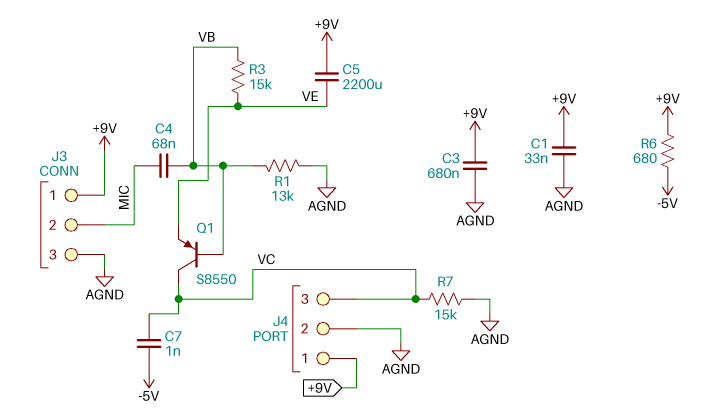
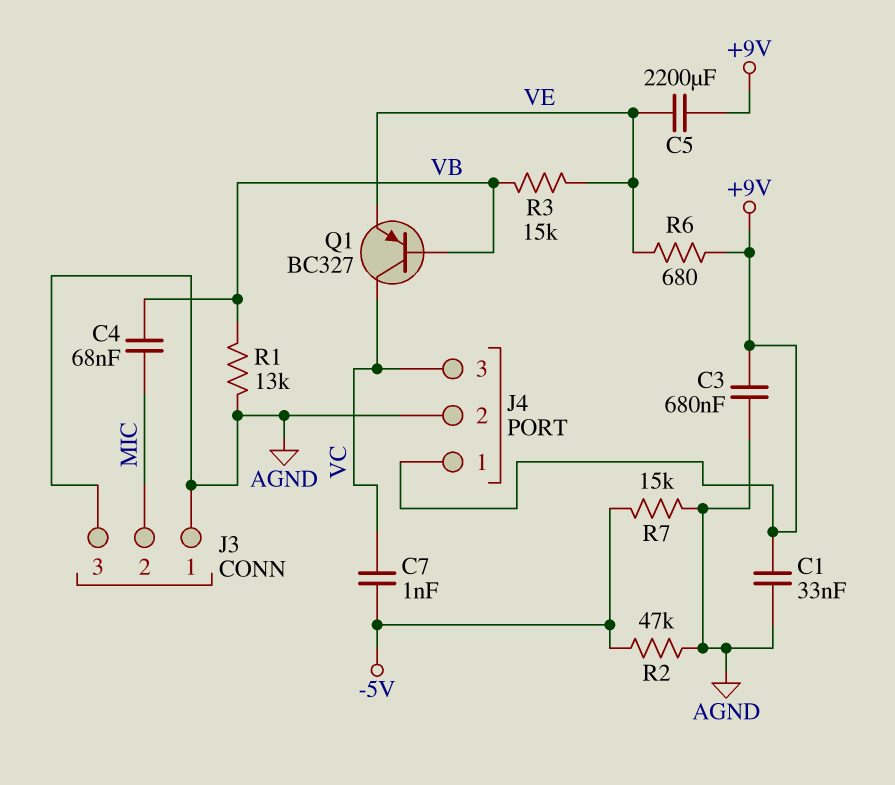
J3 pin 1: +9V -> AGND
Q1: PNP S8550 (B VB, C VC, E VE) -> PNP BC327 (B VB, C VC, E VE)
R2: none -> 47k (-5V, AGND)
R6: 680 (+9V, -5V) -> 680 (+9V, VE)
R7: 15k (AGND, VC) -> 15k (-5V, AGND)

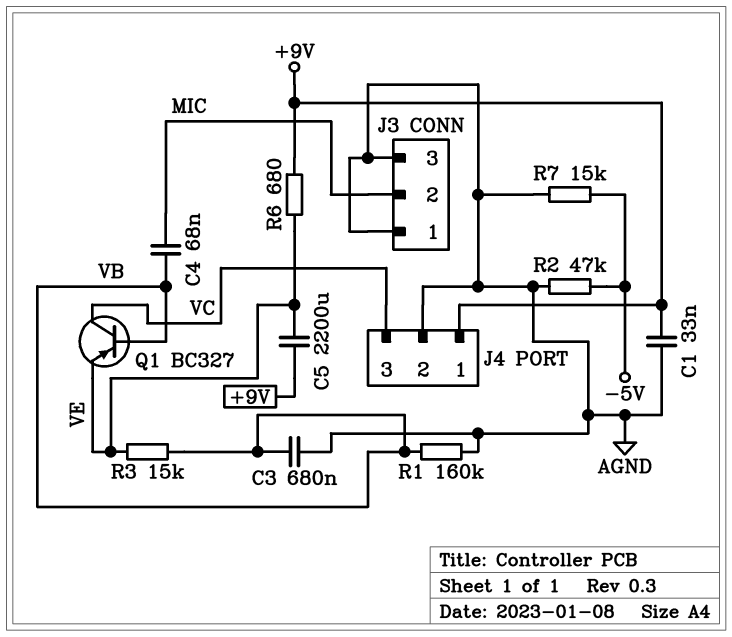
C3: 680nF (+9V, AGND) -> 680nF (AGND, VB)
C7: 1nF (-5V, VC) -> none
R1: 13k (AGND, VB) -> 160k (AGND, VB)

